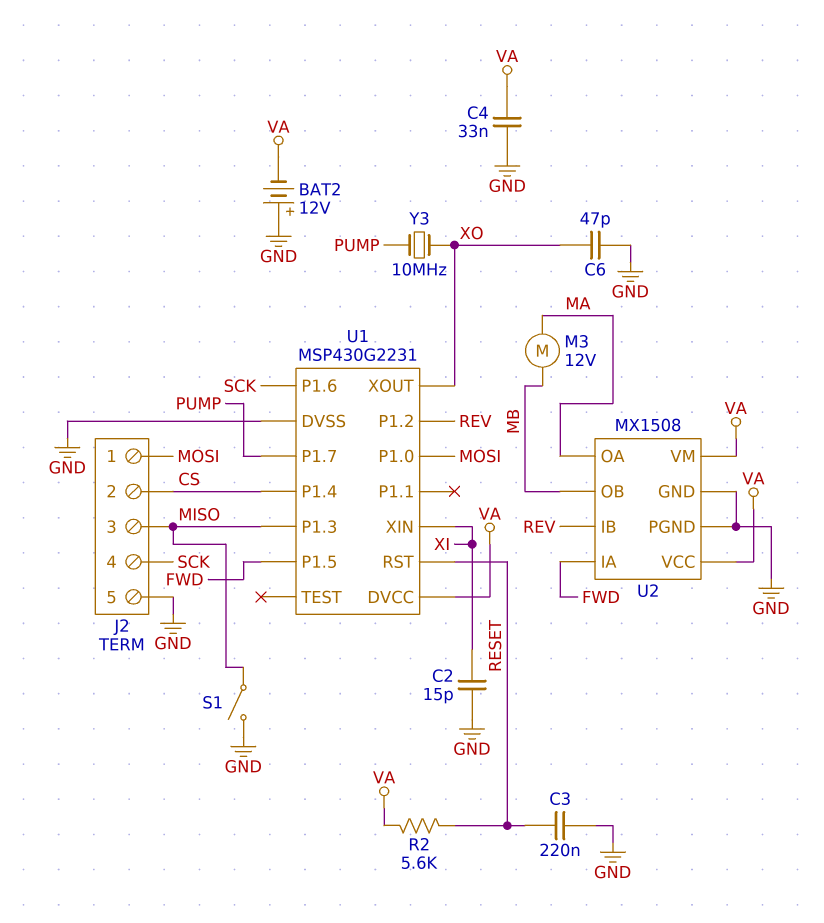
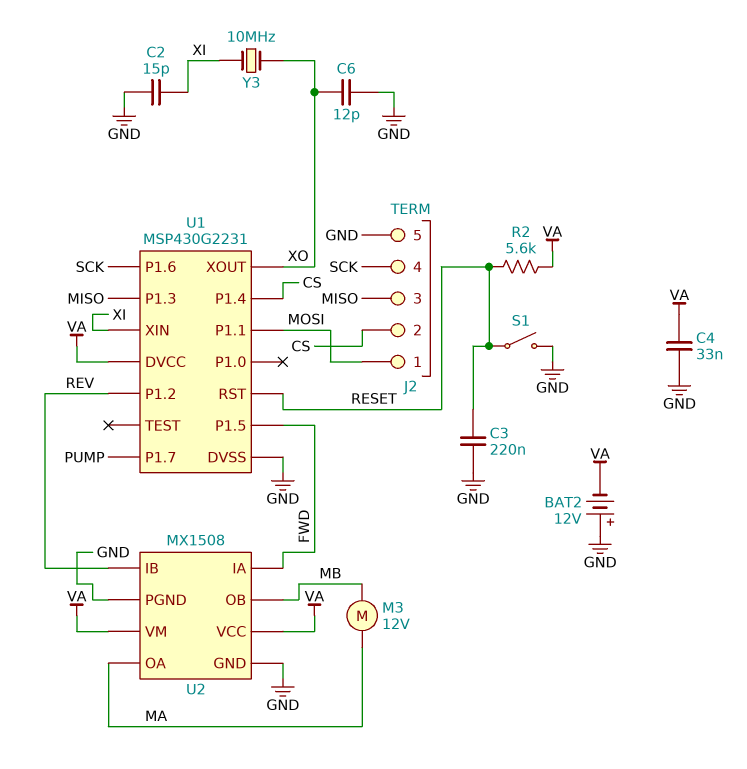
C6: 47pF (GND, XO) -> 12pF (GND, XO)
S1: switch (GND, MISO) -> switch (GND, RESET)
U1 pin P1.0: MOSI -> none
U1 pin P1.1: none -> MOSI
Y3: 10MHz (PUMP, XO) -> 10MHz (XI, XO)

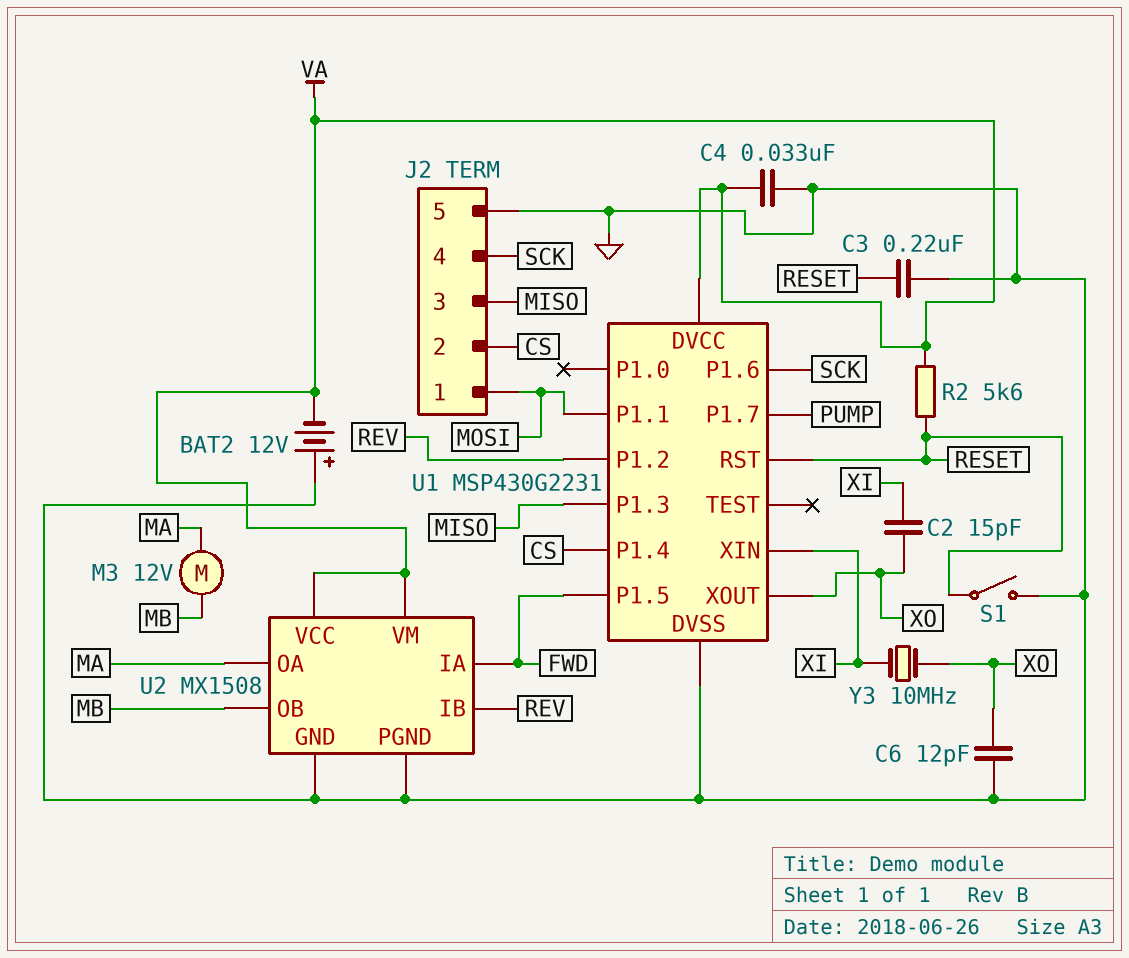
C2: 15pF (GND, XI) -> 15pF (XI, XO)

